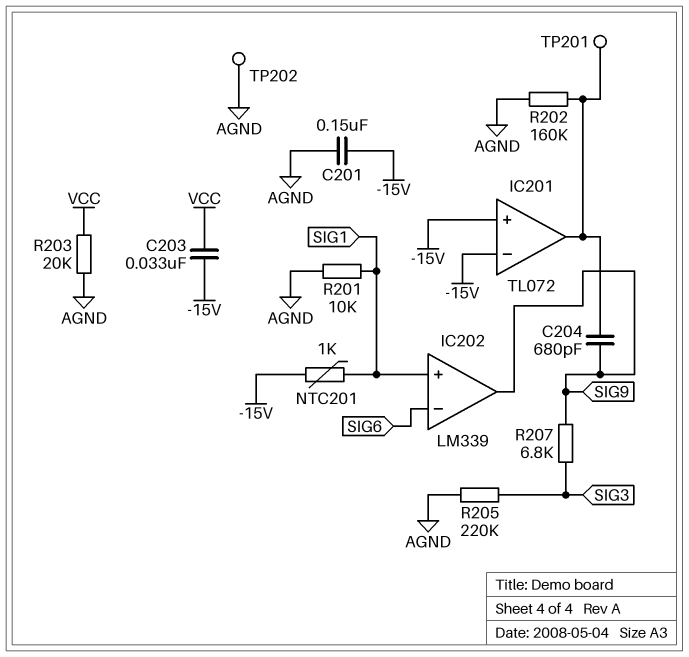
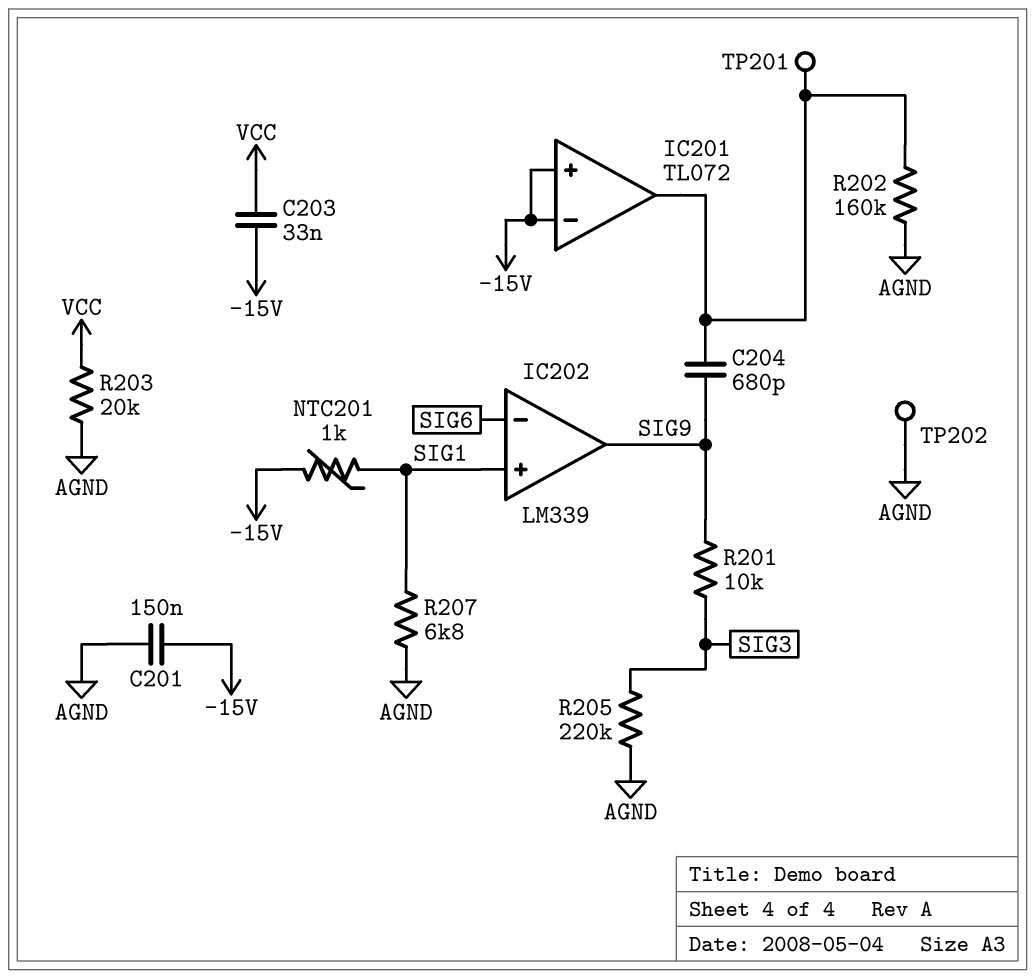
R201: 10k (AGND, SIG1) -> 10k (SIG3, SIG9)
R207: 6.8k (SIG3, SIG9) -> 6.8k (AGND, SIG1)

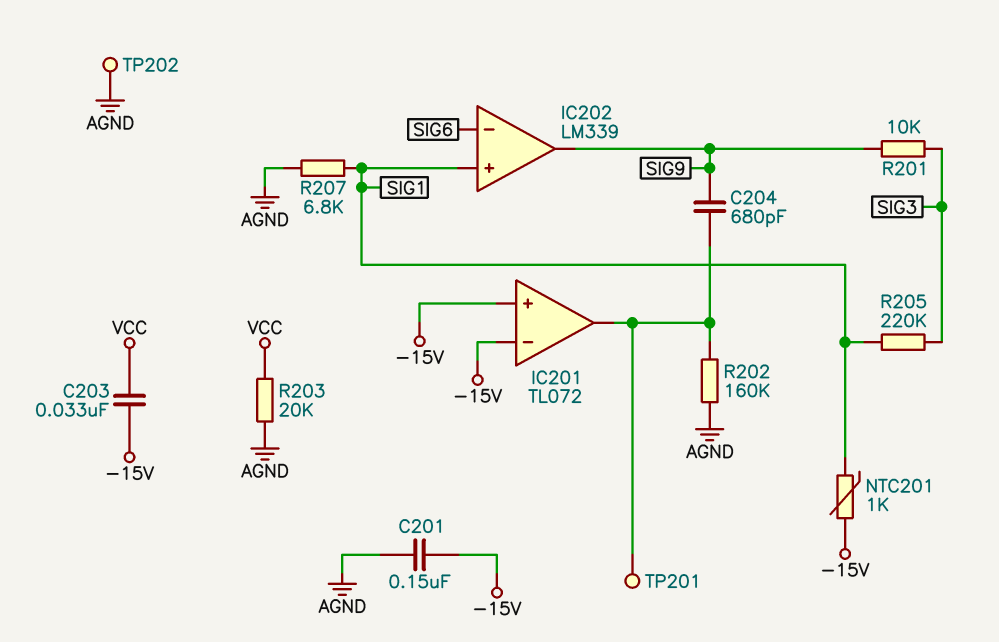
R205: 220k (AGND, SIG3) -> 220k (SIG1, SIG3)

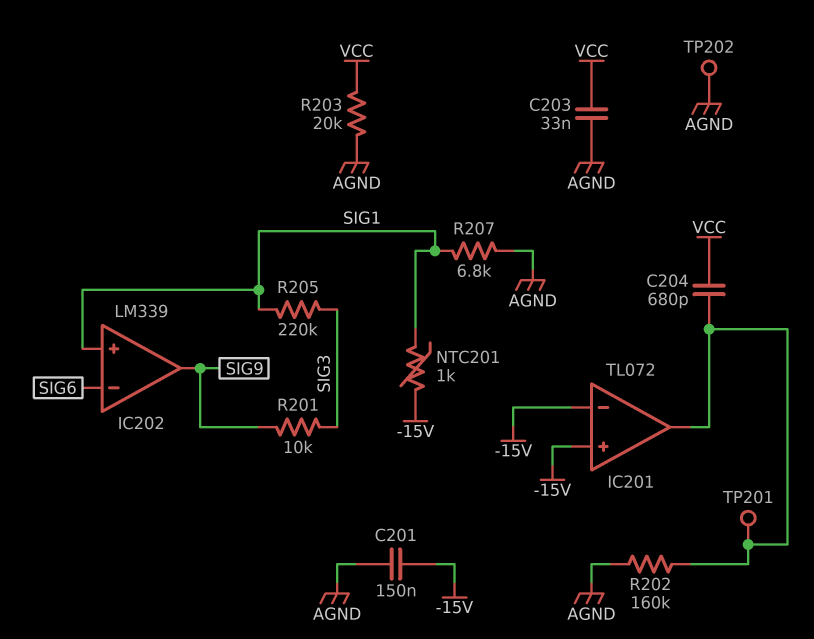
C203: 33nF (-15V, VCC) -> 33nF (AGND, VCC)
C204: 680pF (IC201/out, SIG9) -> 680pF (IC201/out, VCC)

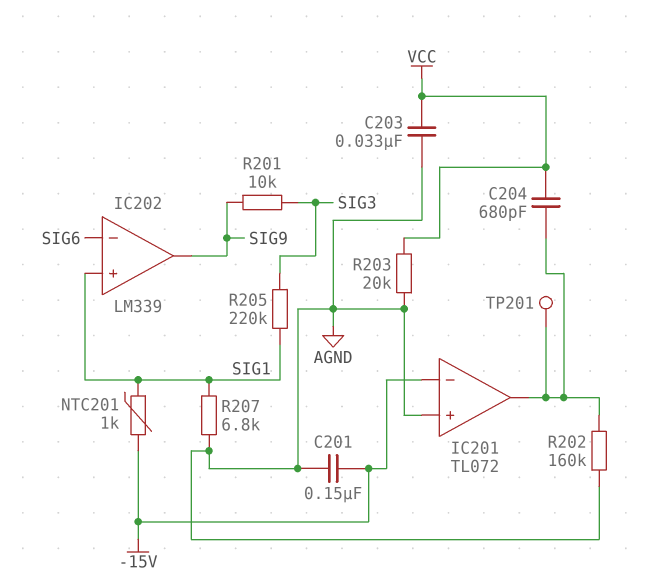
IC201 pin in+: -15V -> AGND
TP202: test point (AGND) -> none

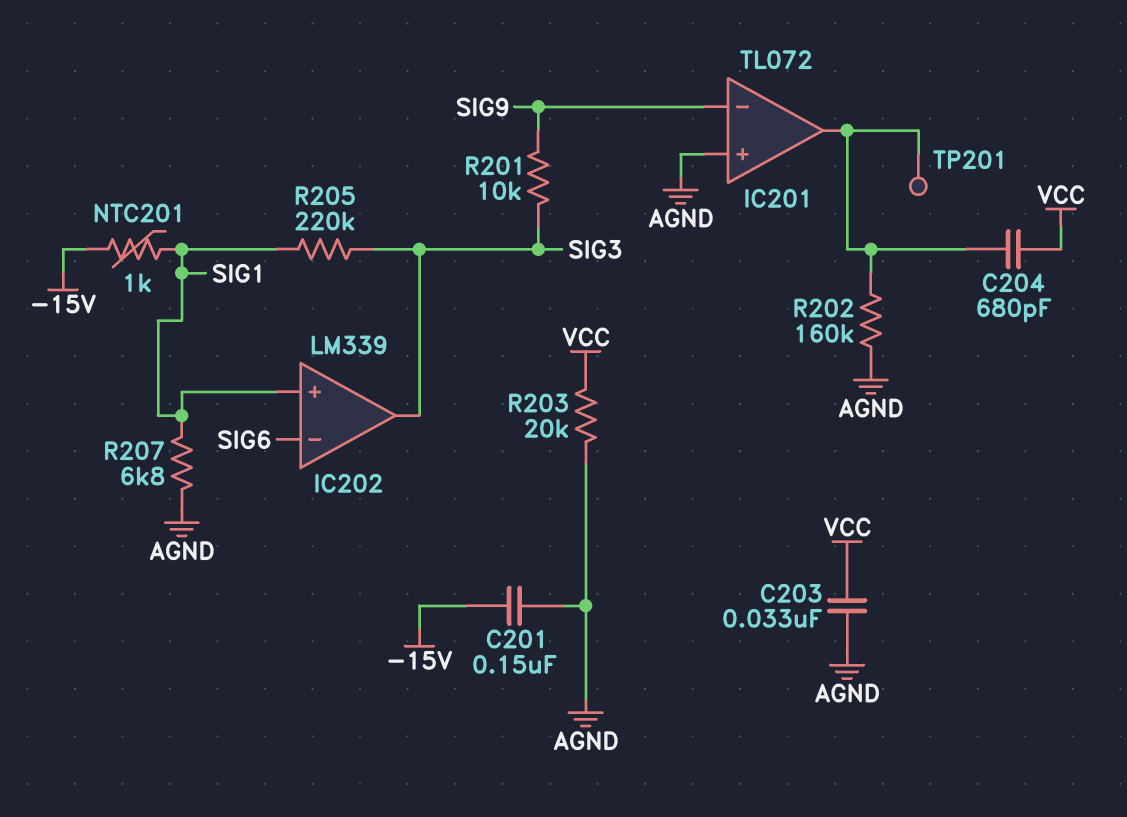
IC201 pin in-: -15V -> SIG9
IC202 pin out: SIG9 -> SIG3

